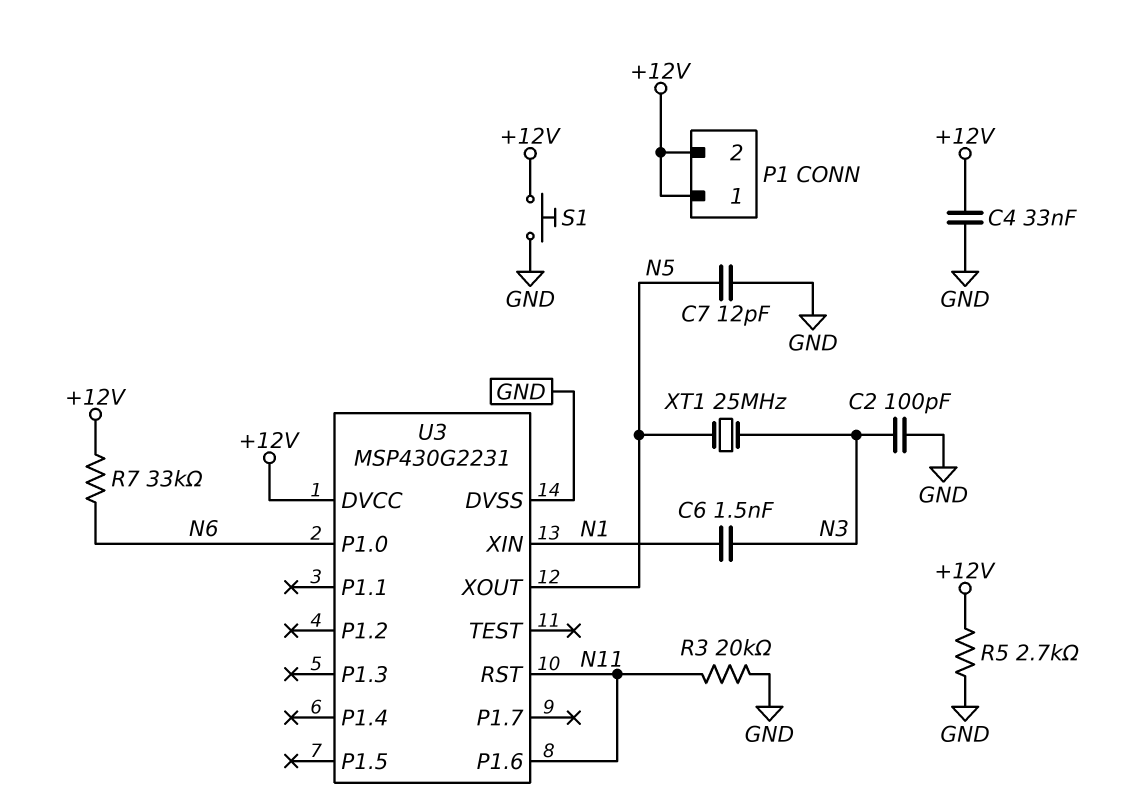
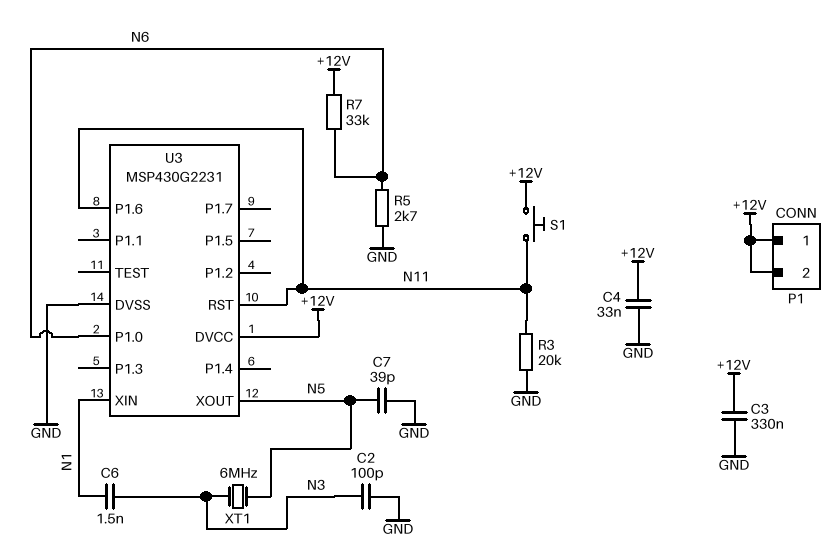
C3: none -> 330nF (+12V, GND)
C7: 12pF (GND, N5) -> 39pF (GND, N5)
R5: 2.7k (+12V, GND) -> 2.7k (GND, N6)
S1: button (+12V, GND) -> button (+12V, N11)
XT1: 25MHz (N3, N5) -> 6MHz (N3, N5)

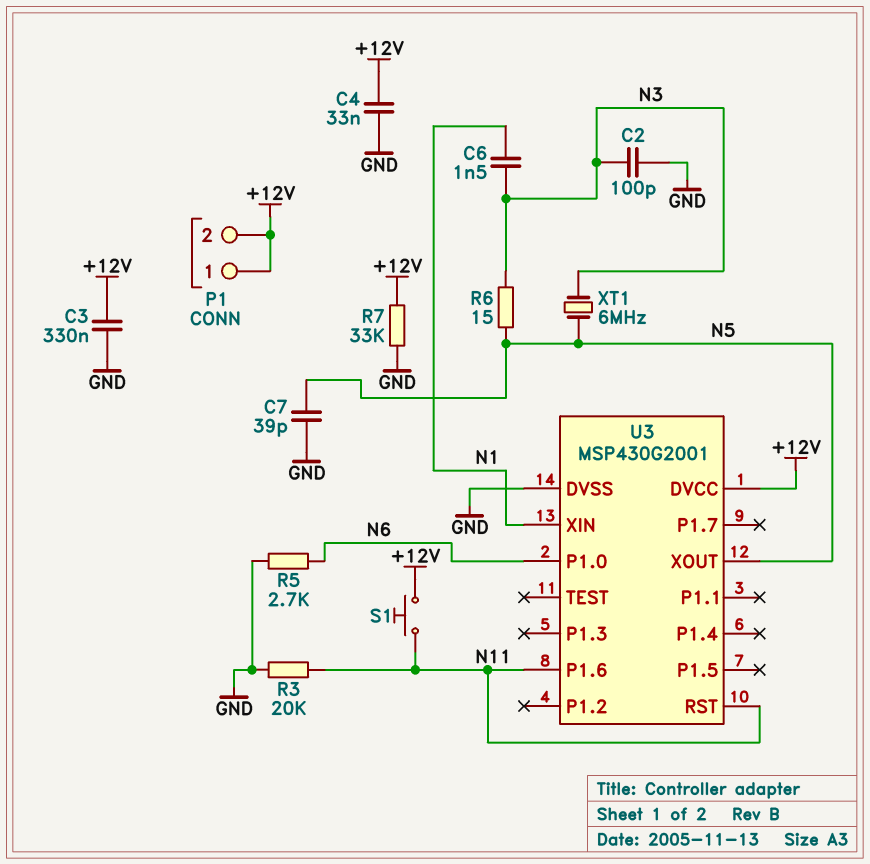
R6: none -> 15 (N3, N5)
R7: 33k (+12V, N6) -> 33k (+12V, GND)
U3: MSP430G2231 -> MSP430G2001

